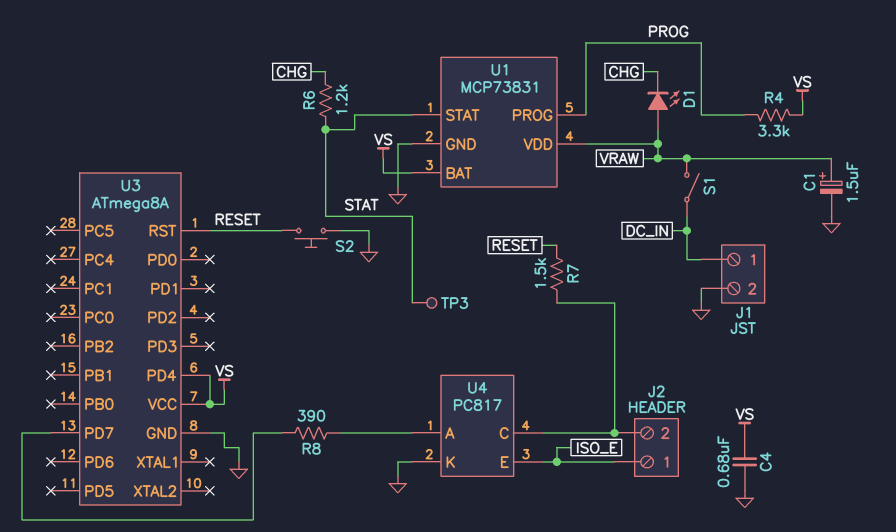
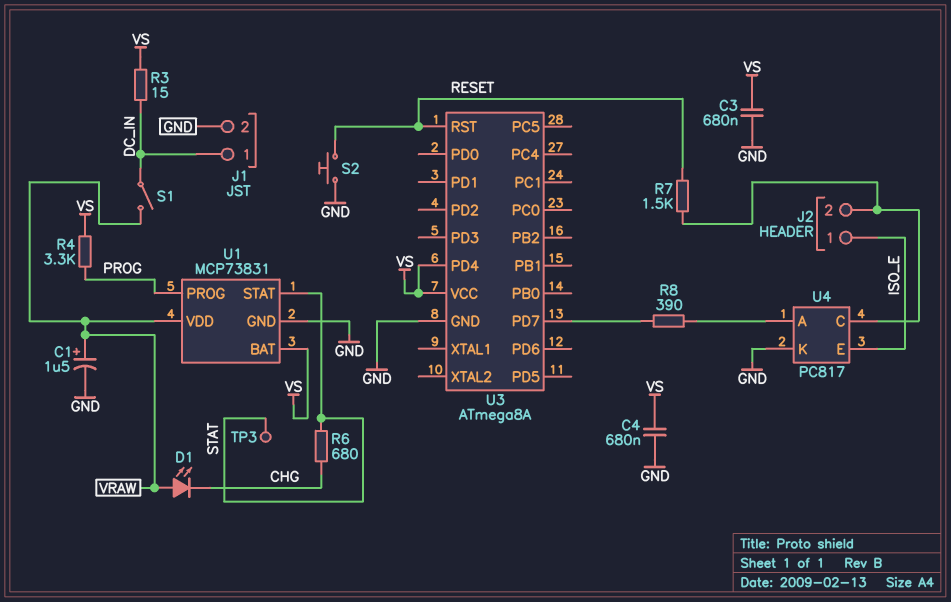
C3: none -> 680nF (GND, VS)
R3: none -> 15 (DC_IN, VS)
R6: 1.2k (CHG, STAT) -> 680 (CHG, STAT)

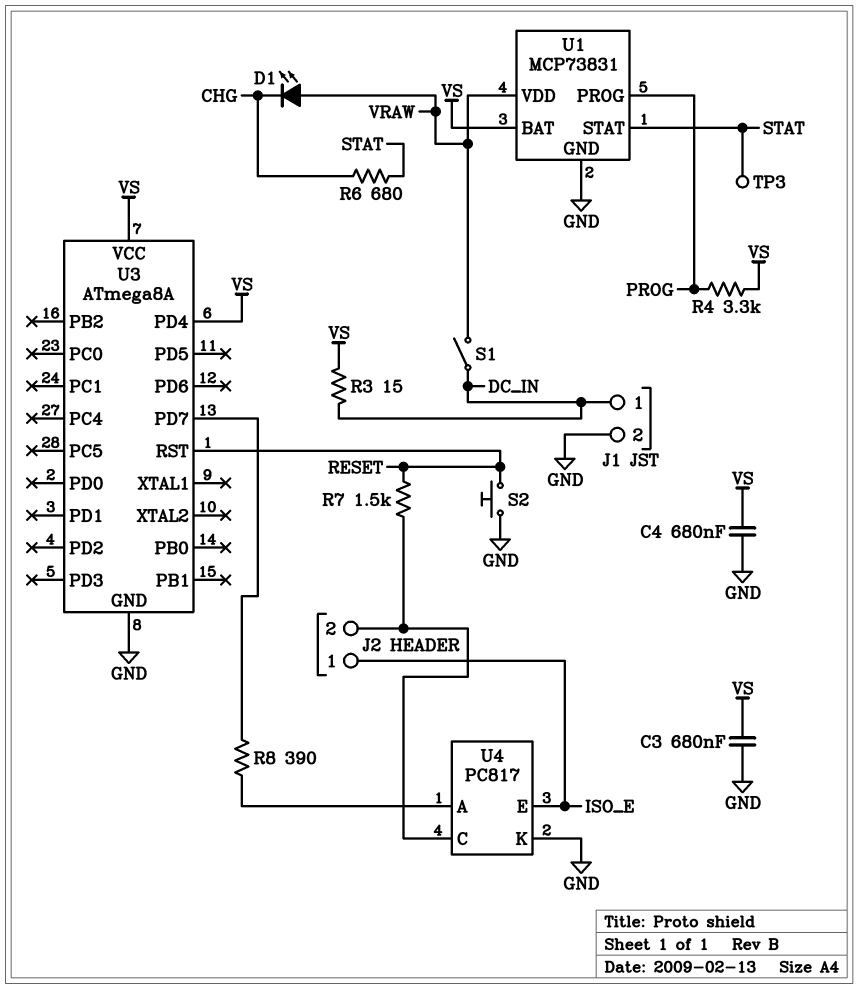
C1: 1.5uF (plus VRAW, minus GND) -> none

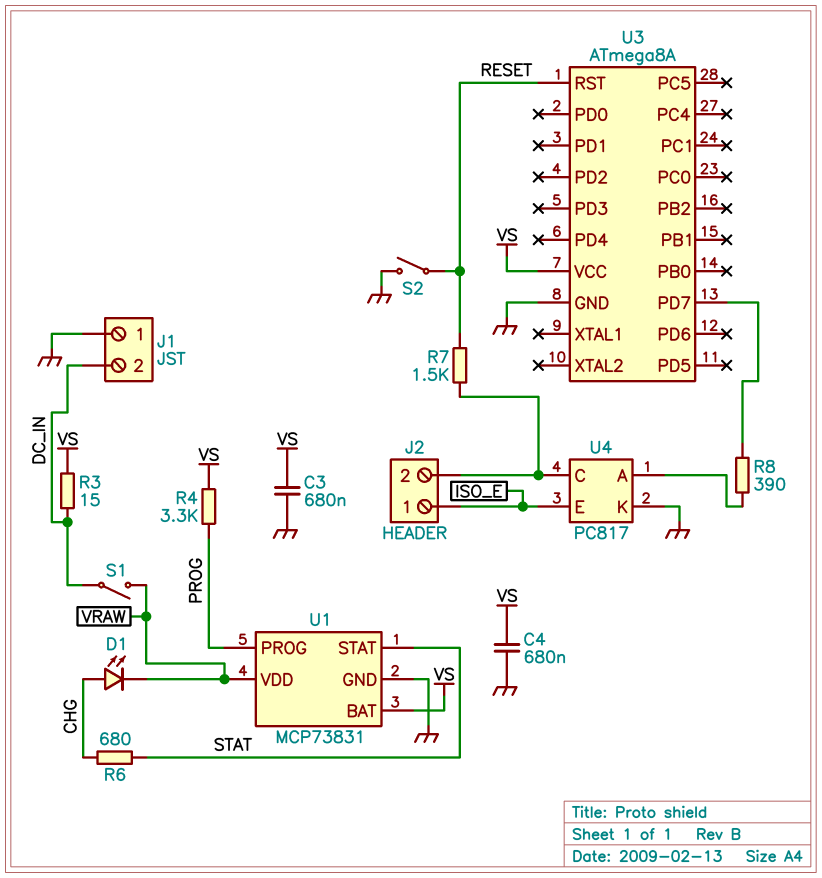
D1: LED (A VRAW, K CHG) -> LED (A CHG, K VRAW)
J1 pin 1: DC_IN -> GND
J1 pin 2: GND -> DC_IN
S2: button (GND, RESET) -> switch (GND, RESET)
TP3: test point (STAT) -> none
U3 pin PD4: VS -> none

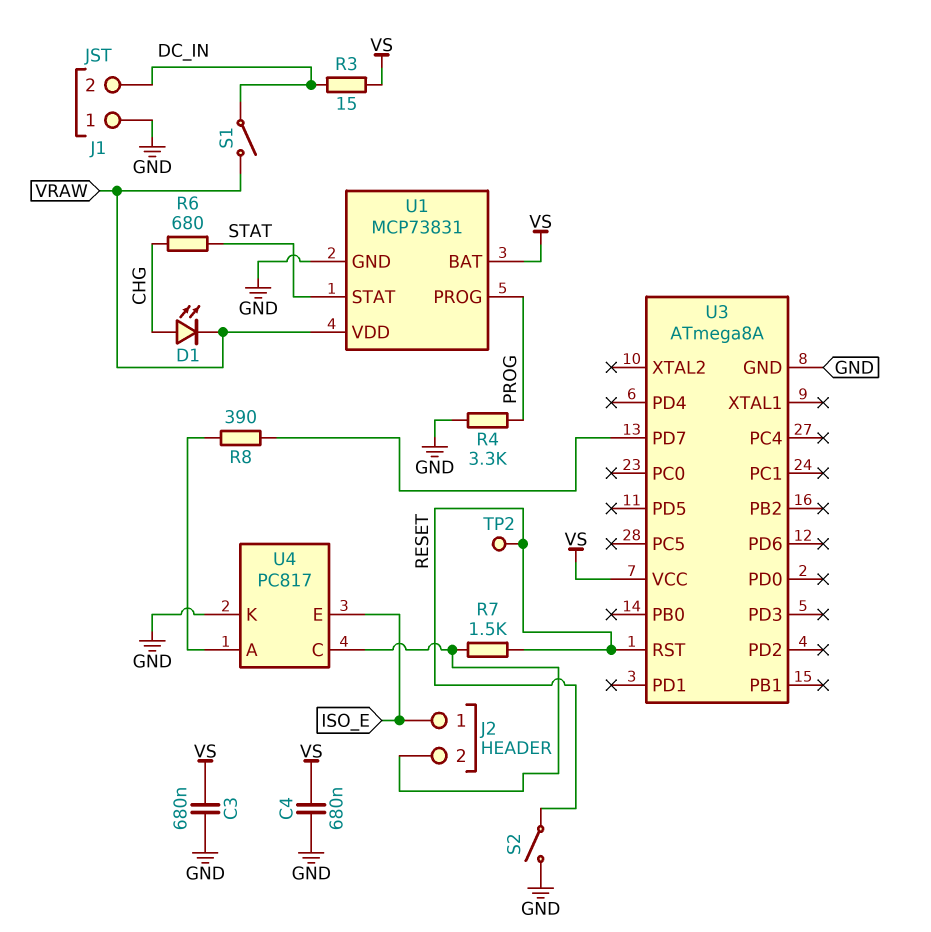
R4: 3.3k (PROG, VS) -> 3.3k (GND, PROG)
TP2: none -> test point (RESET)

